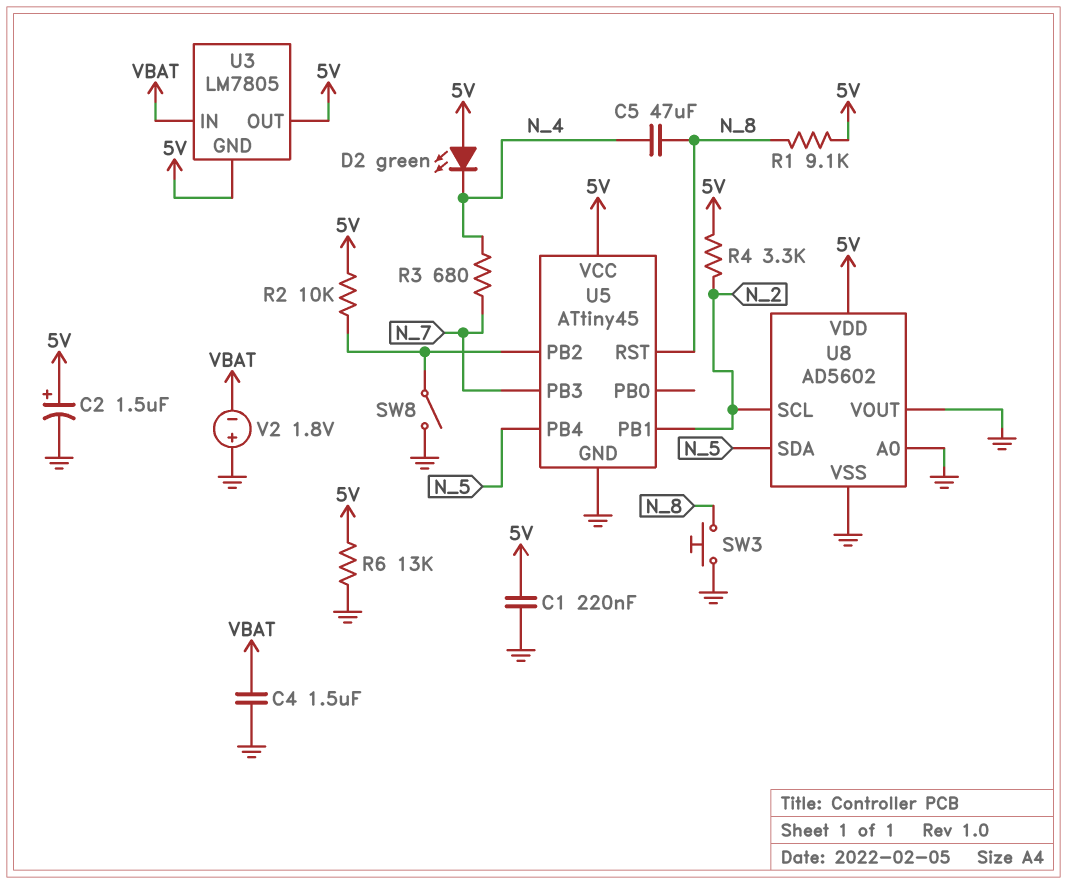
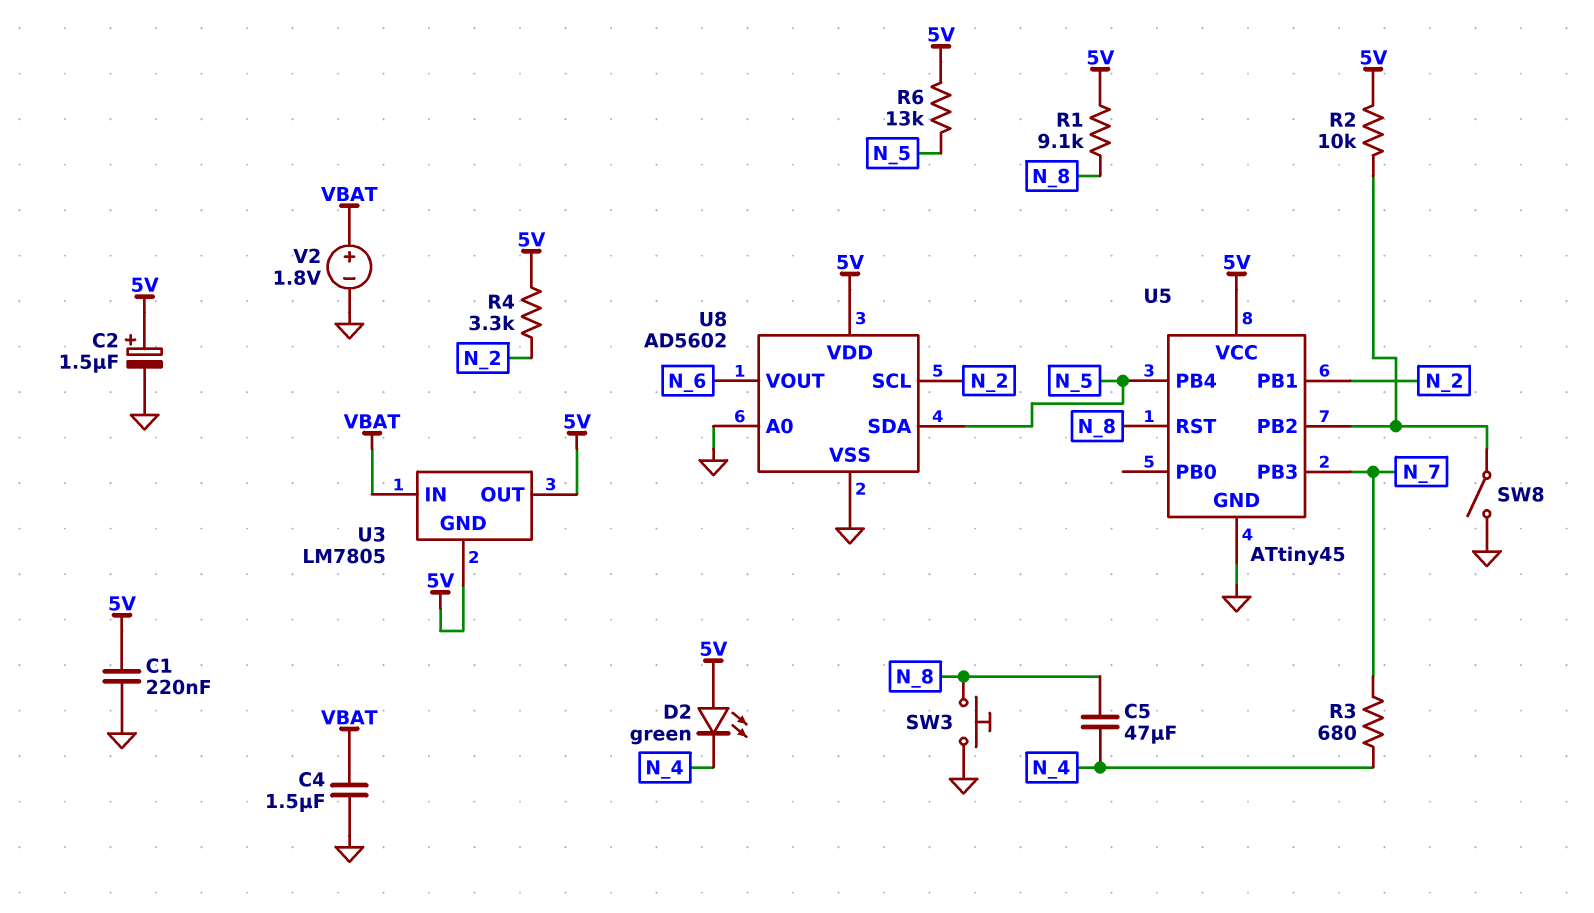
R6: 13k (5V, GND) -> 13k (5V, N_5)
U8 pin VOUT: GND -> N_6
V2: 1.8V (plus GND, minus VBAT) -> 1.8V (plus VBAT, minus GND)

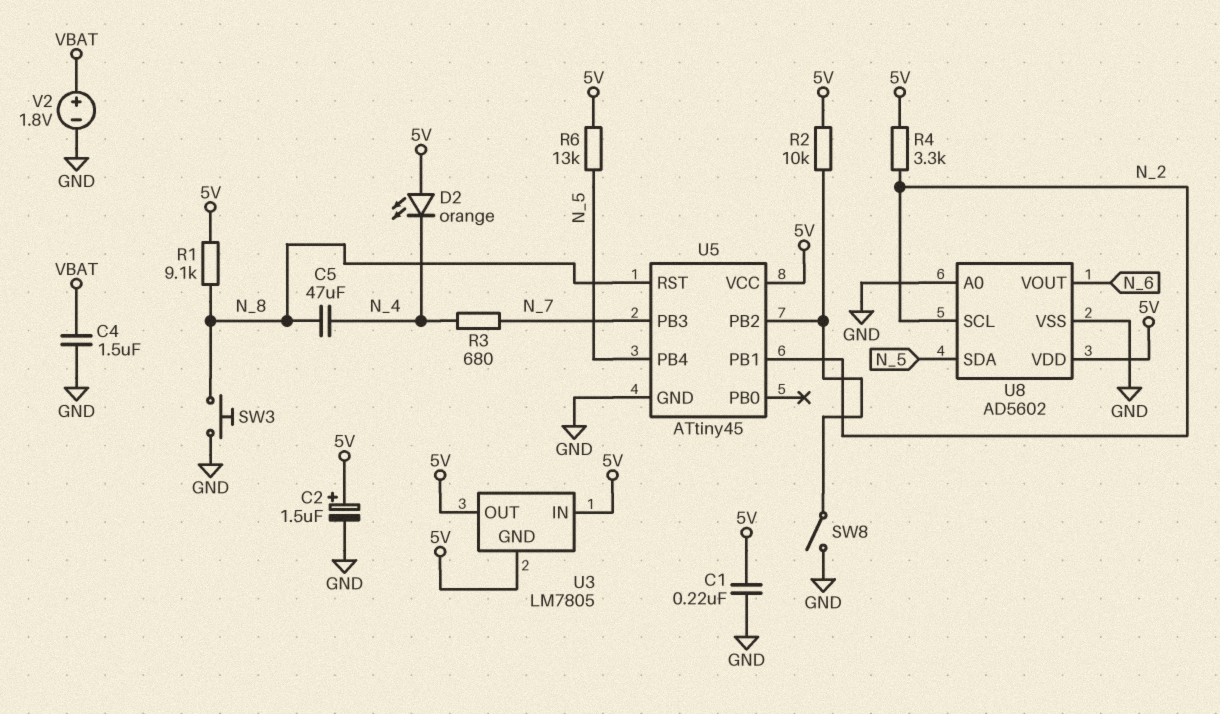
D2: LED green (A 5V, K N_4) -> LED orange (A 5V, K N_4)
U3 pin IN: VBAT -> 5V

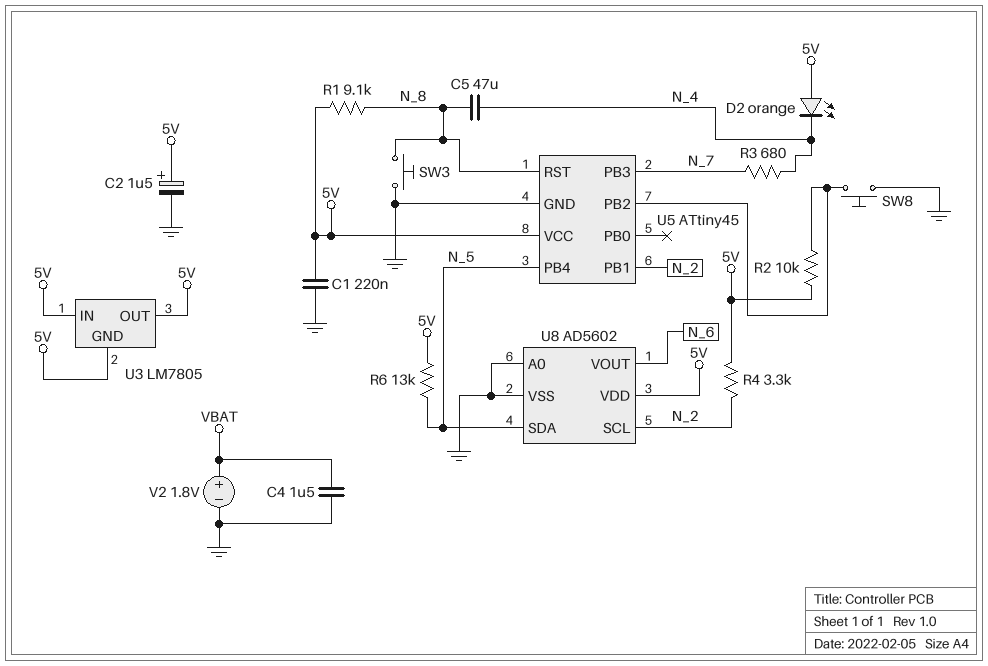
SW8: switch (GND, U5/PB2) -> button (GND, U5/PB2)

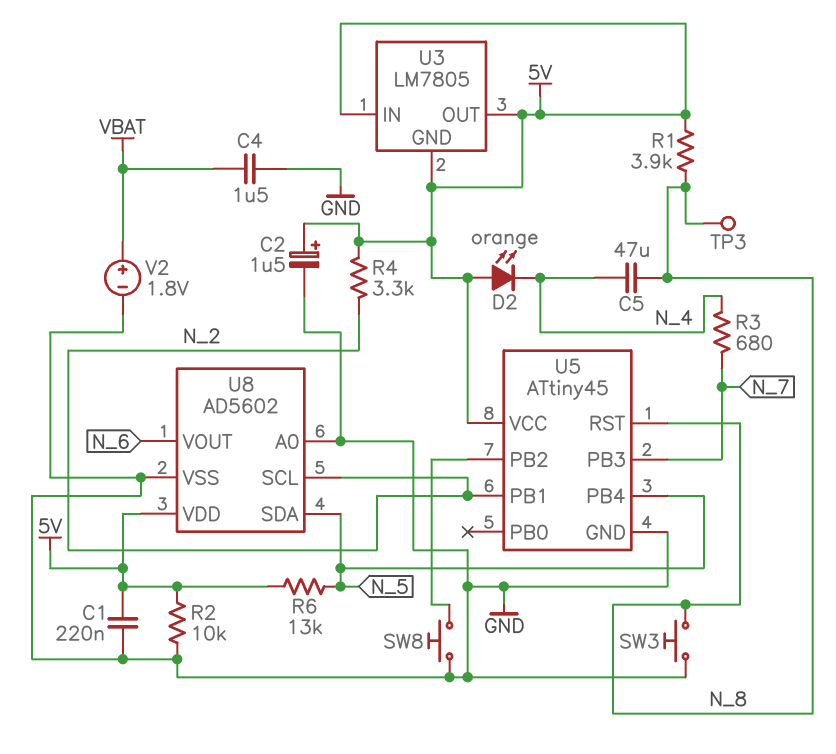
R1: 9.1k (5V, N_8) -> 3.9k (5V, N_8)
R2: 10k (5V, U5/PB2) -> 10k (5V, GND)
TP3: none -> test point (N_8)

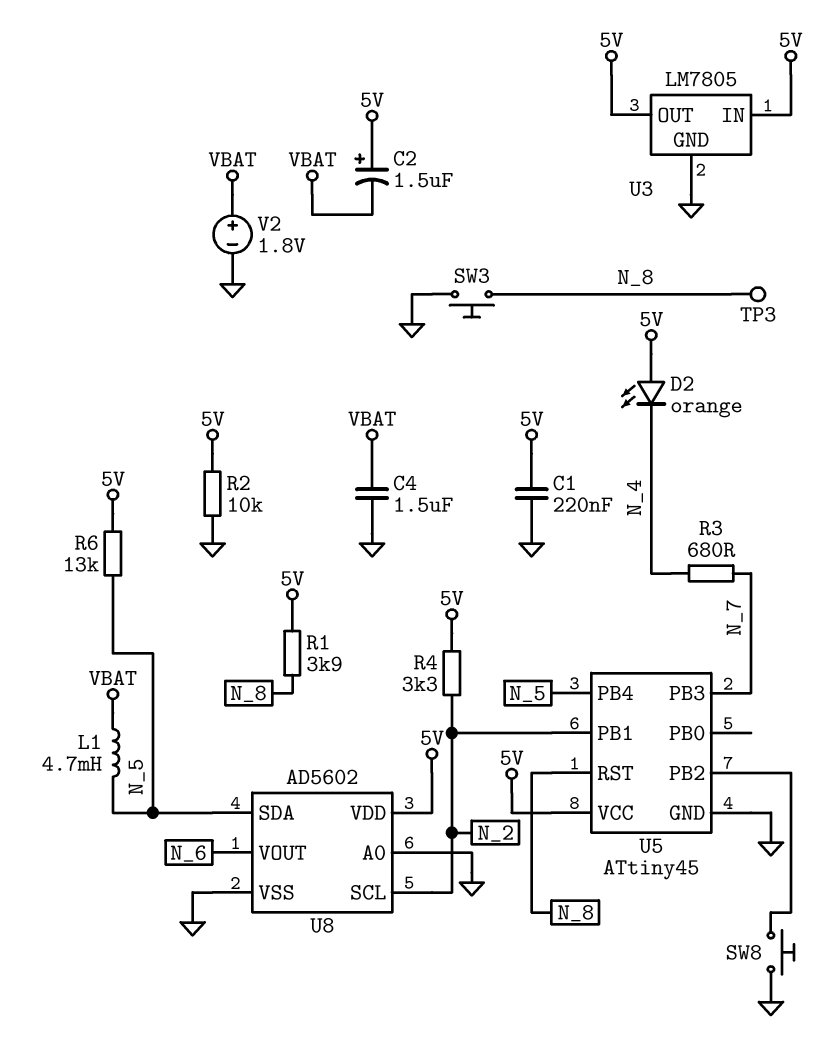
C2: 1.5uF (plus 5V, minus GND) -> 1.5uF (plus 5V, minus VBAT)
C5: 47uF (N_4, N_8) -> none
L1: none -> 4.7mH (N_5, VBAT)
U3 pin GND: 5V -> GND

